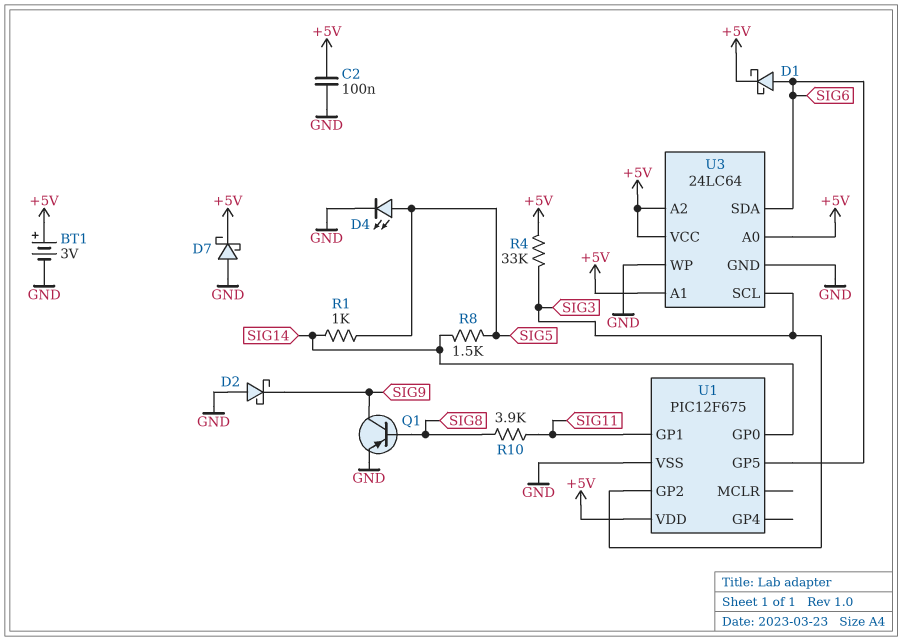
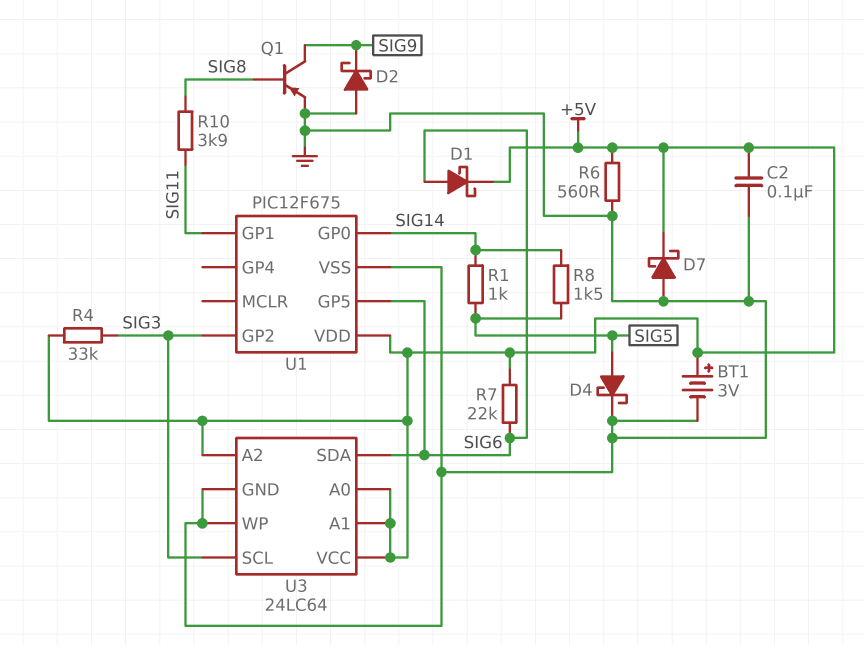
D4: LED (A SIG5, K GND) -> schottky (A SIG5, K GND)
R6: none -> 560 (+5V, GND)
R7: none -> 22k (+5V, SIG6)

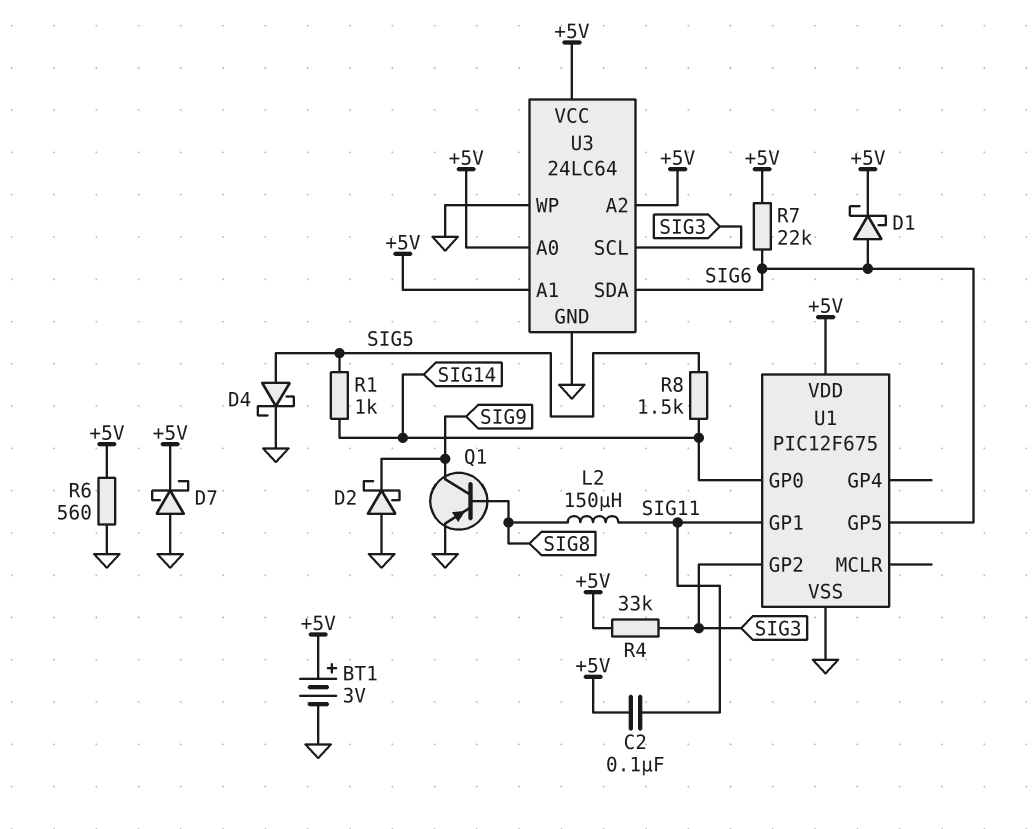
C2: 100nF (+5V, GND) -> 100nF (+5V, SIG11)
L2: none -> 150uH (SIG8, SIG11)
R10: 3.9k (SIG8, SIG11) -> none

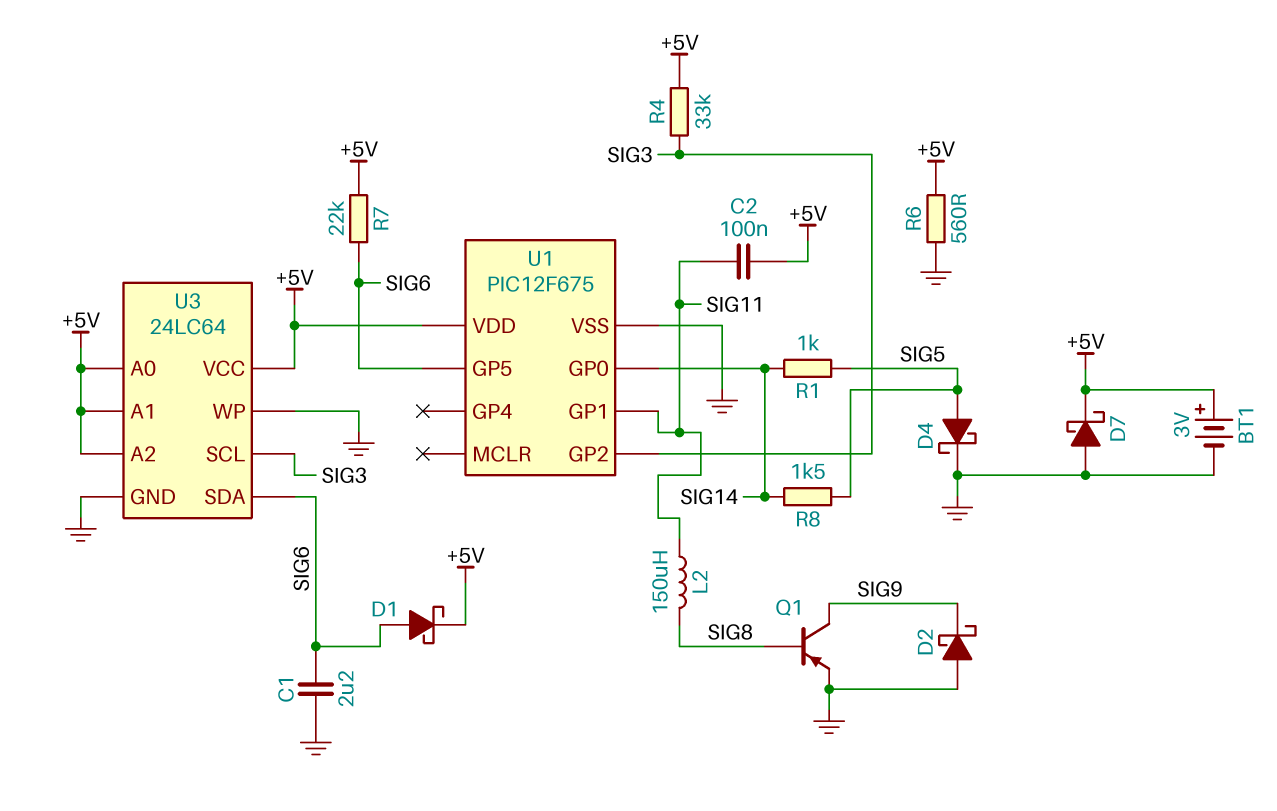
C1: none -> 2.2uF (GND, SIG6)

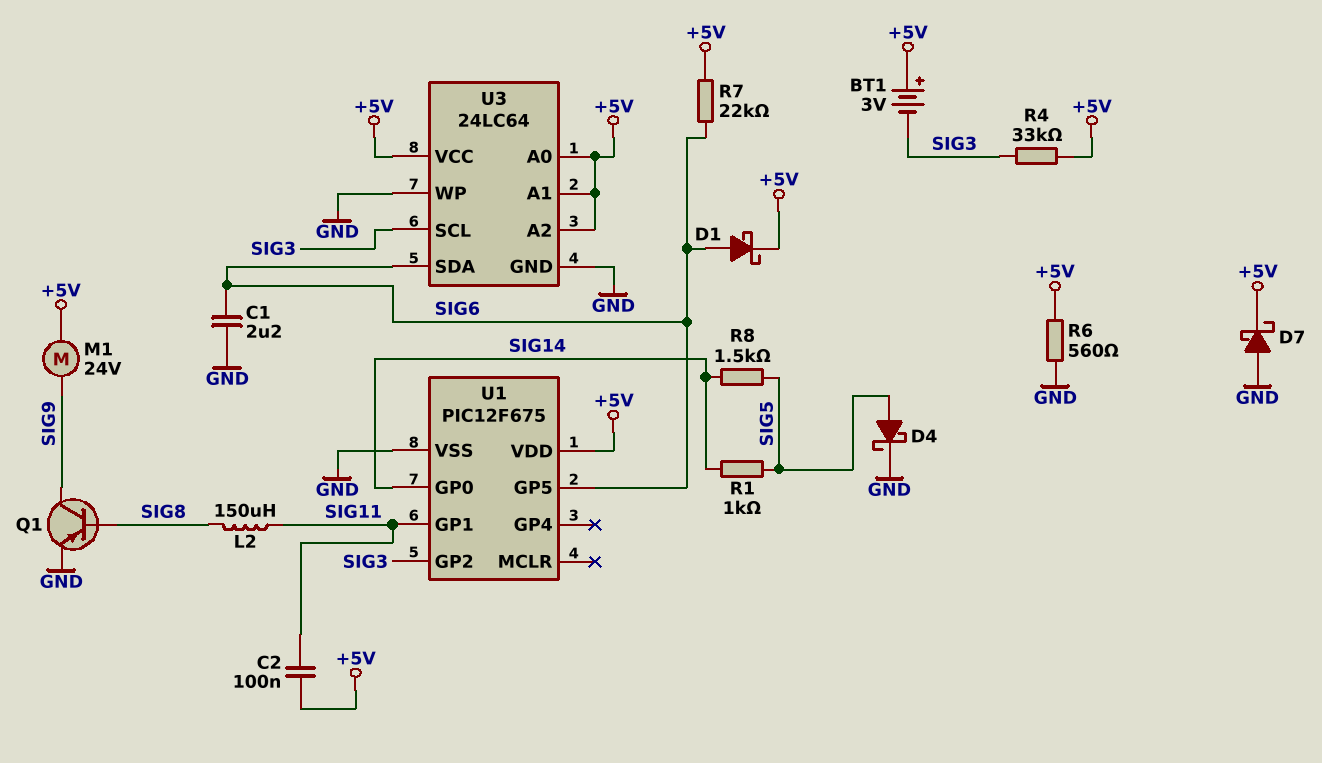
BT1: 3V (plus +5V, minus GND) -> 3V (plus +5V, minus SIG3)
D2: schottky (A GND, K SIG9) -> none
M1: none -> motor 24V (+5V, SIG9)

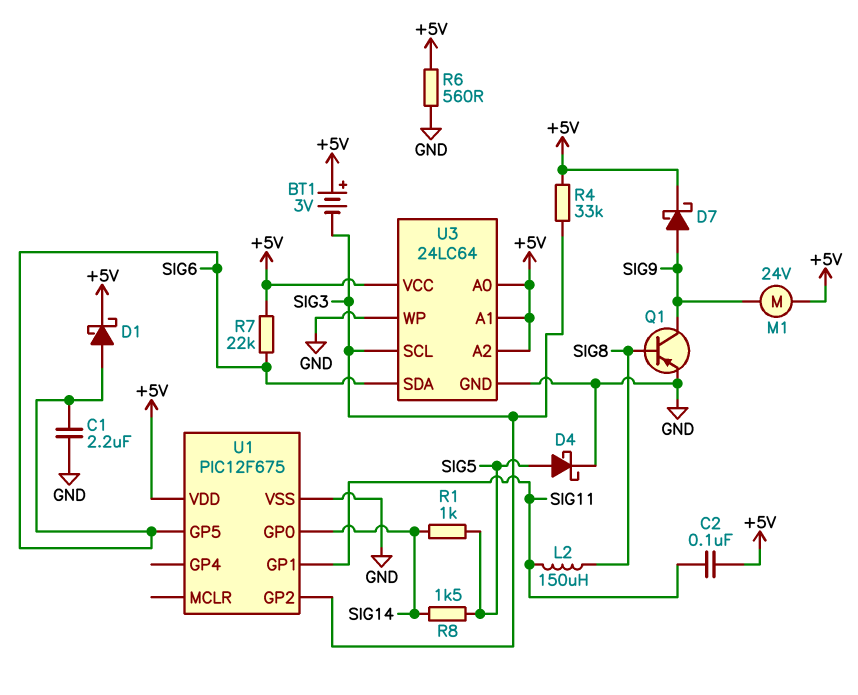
D7: schottky (A GND, K +5V) -> schottky (A SIG9, K +5V)

